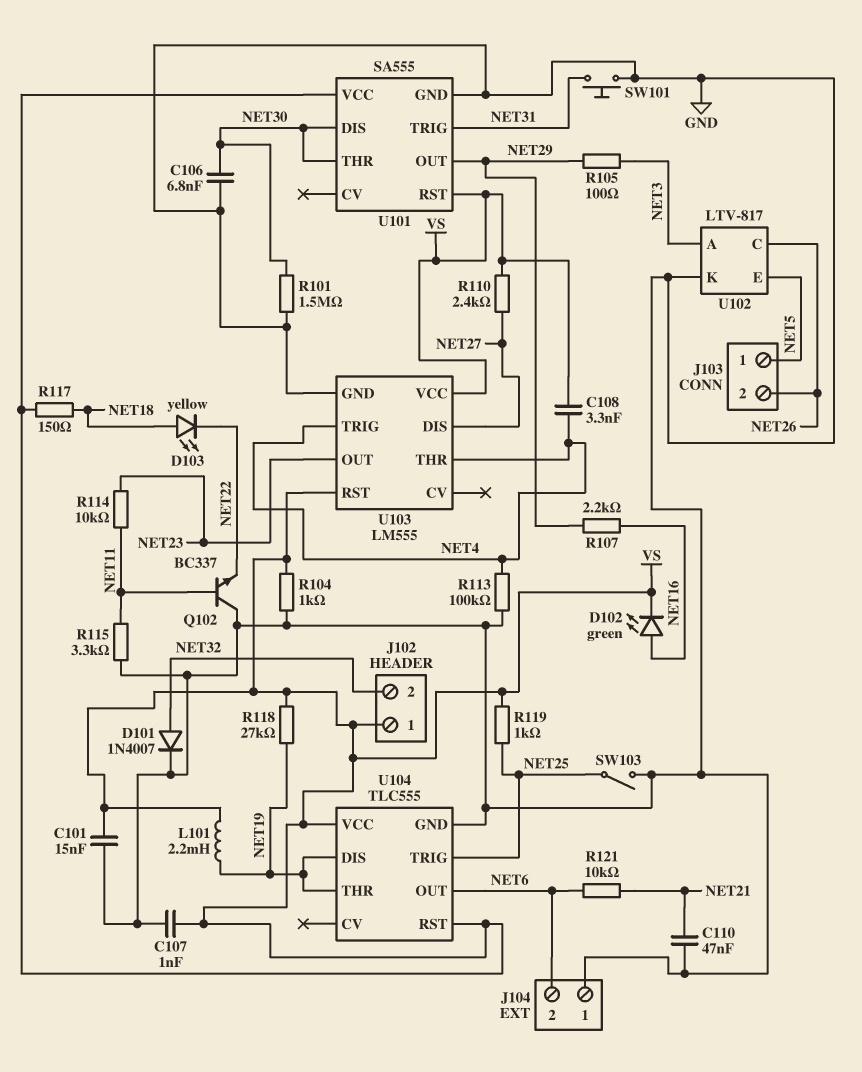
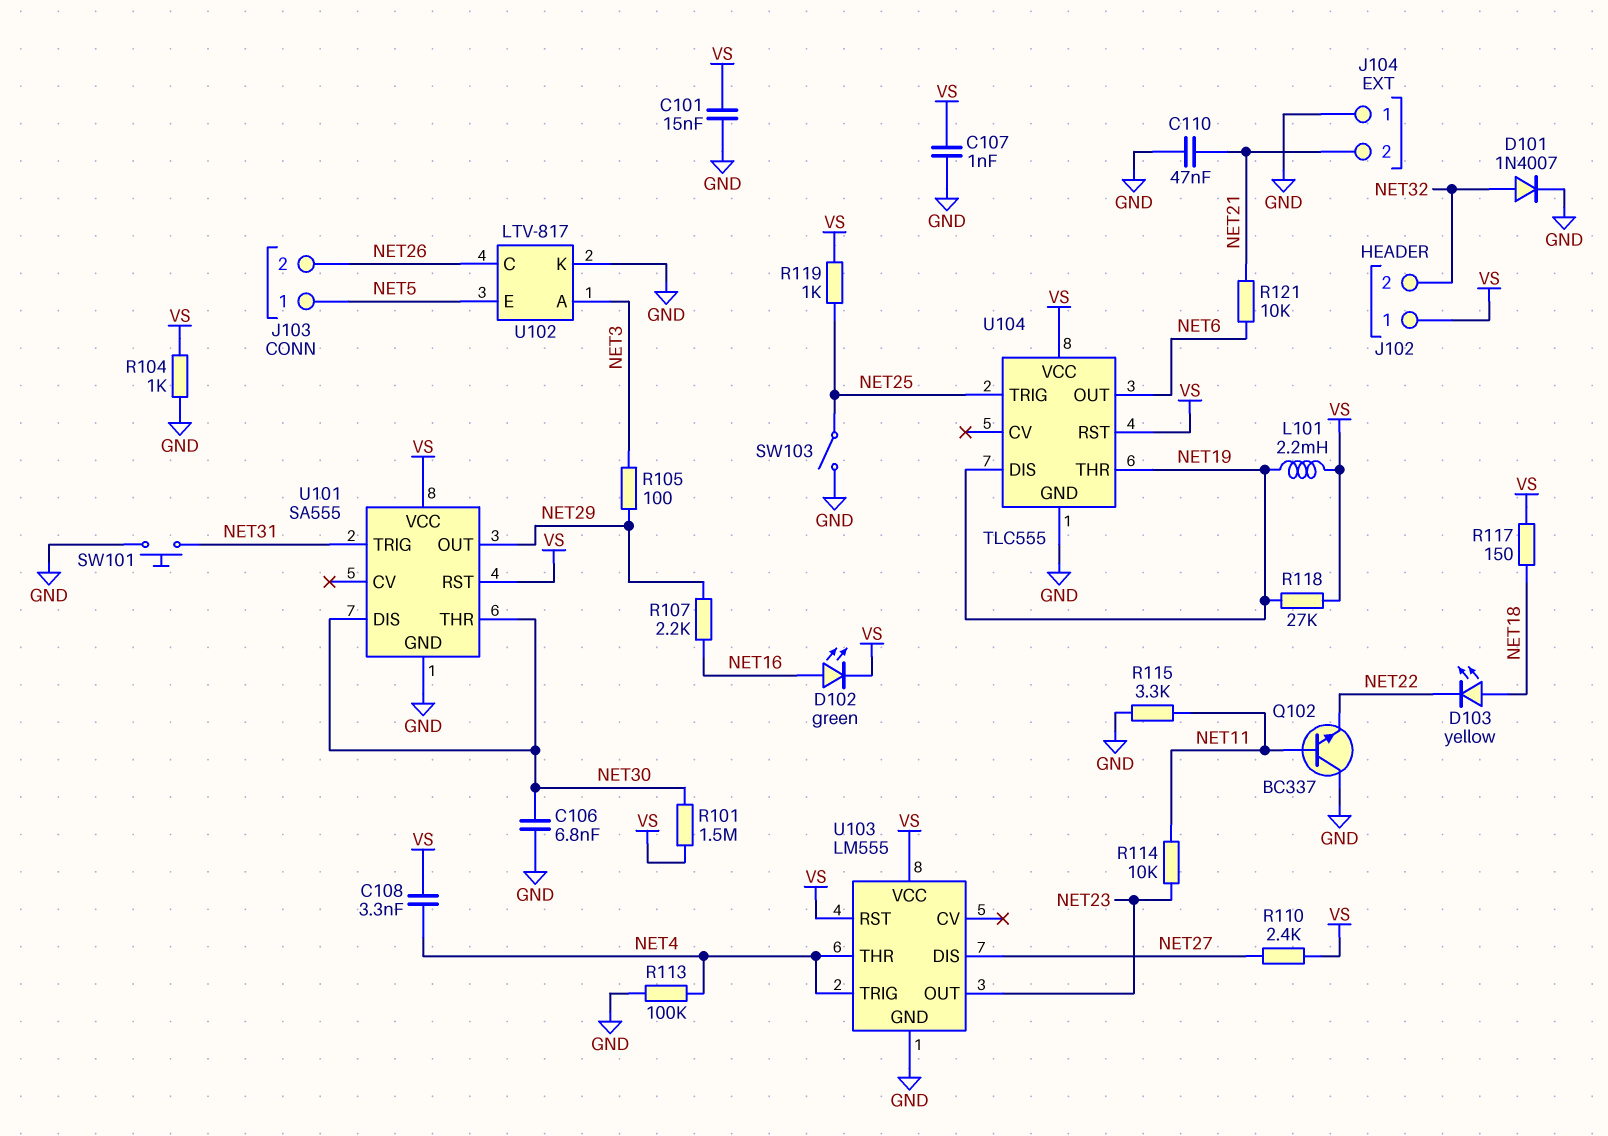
J104 pin 2: NET6 -> NET21
R101: 1.5M (GND, NET30) -> 1.5M (NET30, VS)

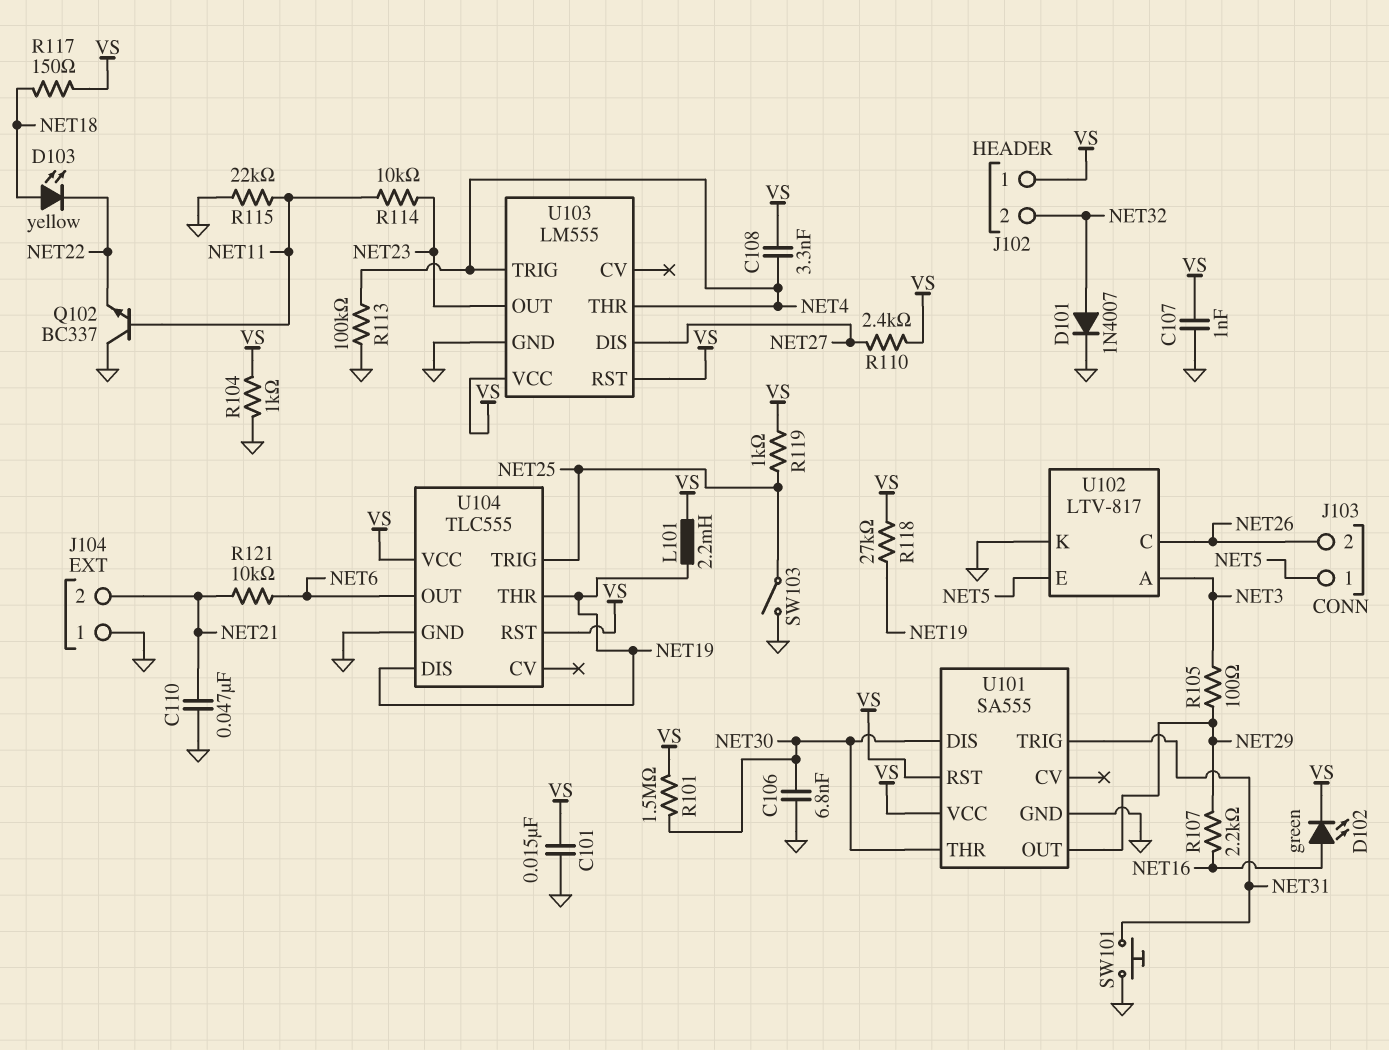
R115: 3.3k (GND, NET11) -> 22k (GND, NET11)

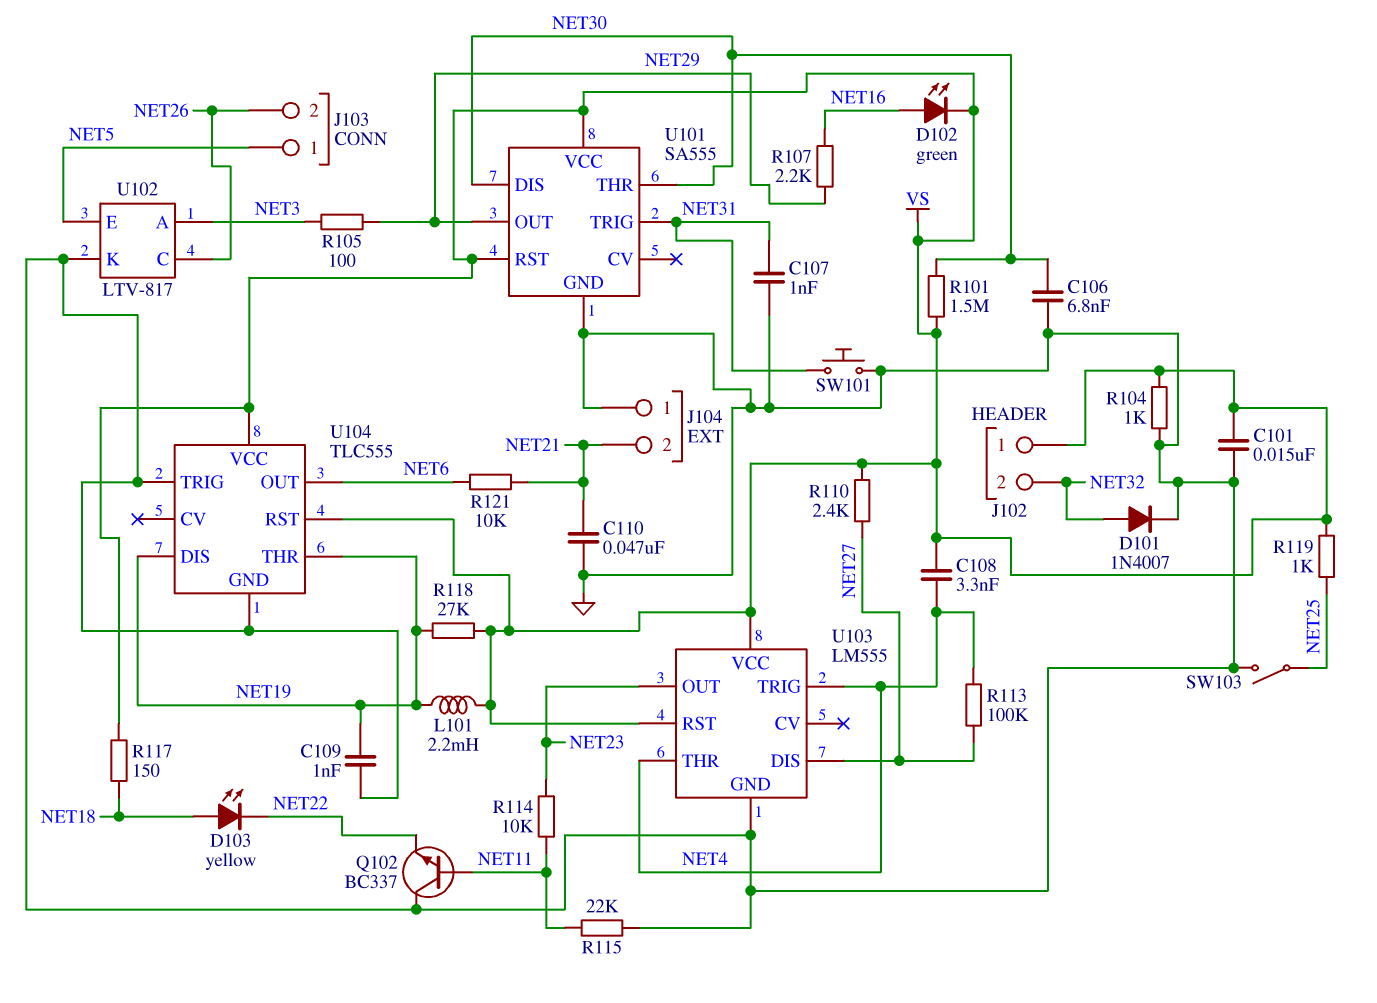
C107: 1nF (GND, VS) -> 1nF (GND, NET31)
C109: none -> 1nF (GND, NET19)
R113: 100k (GND, NET4) -> 100k (NET4, NET27)
U104 pin TRIG: NET25 -> GND

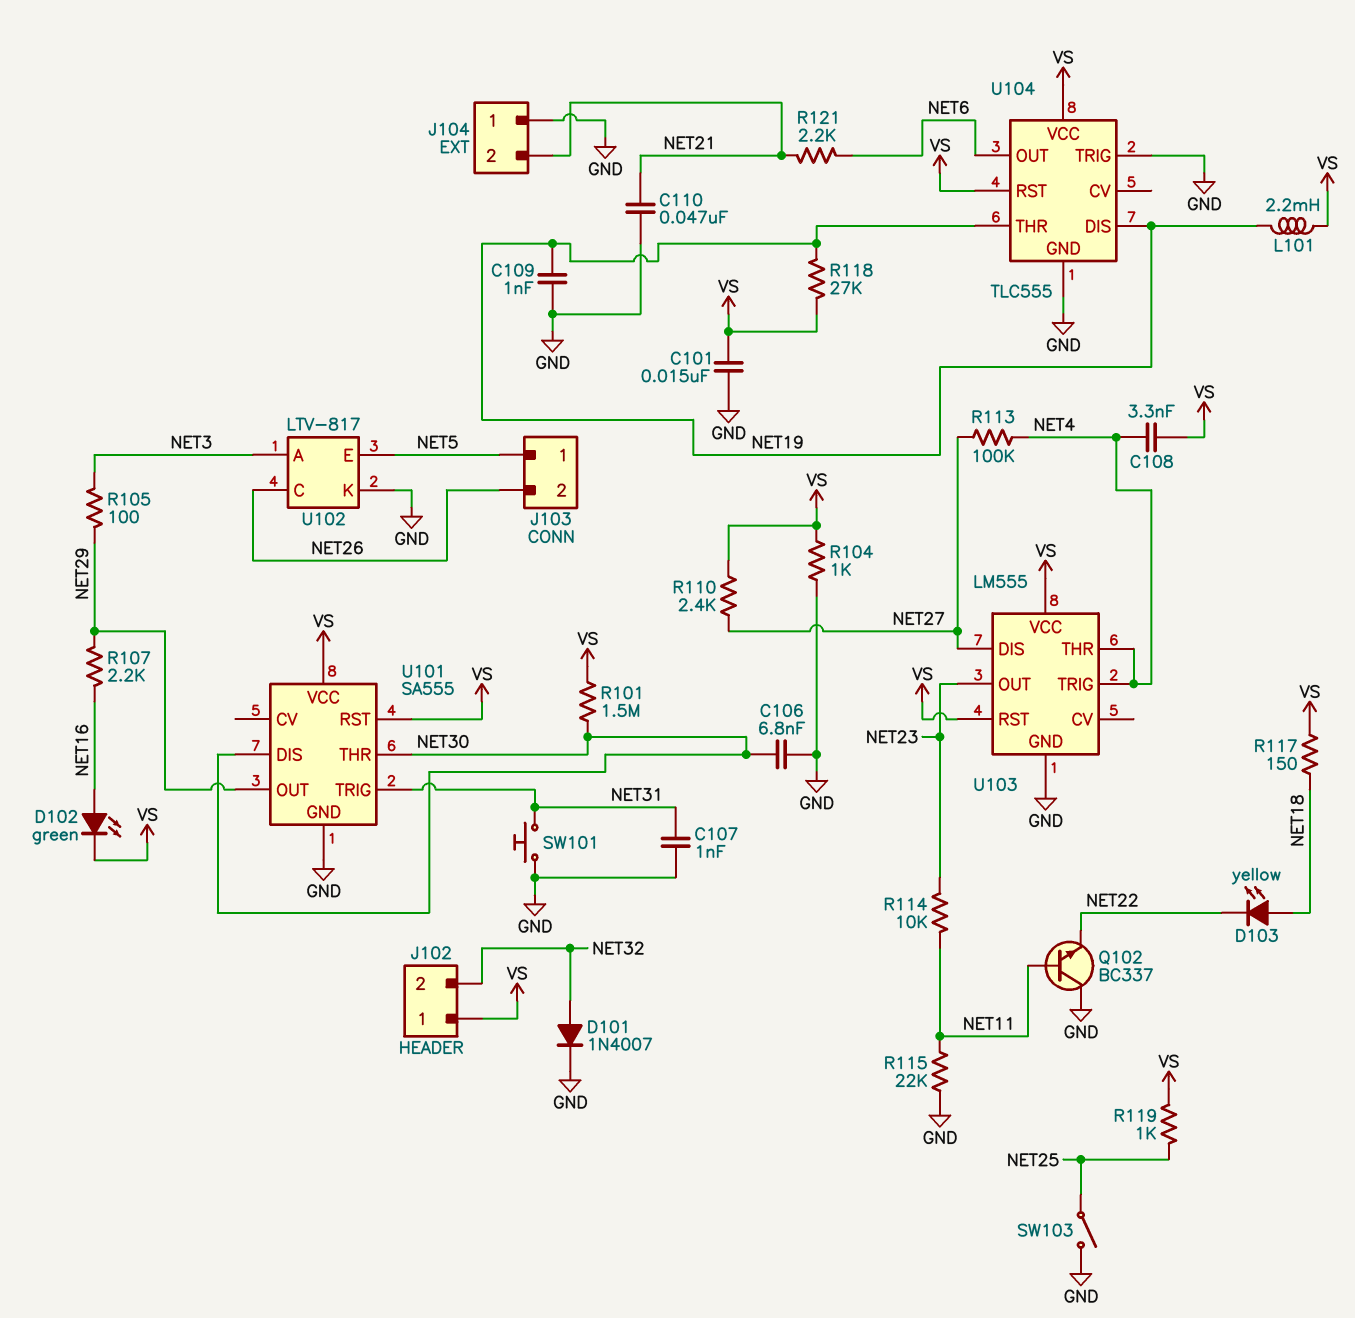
R121: 10k (NET6, NET21) -> 2.2k (NET6, NET21)

